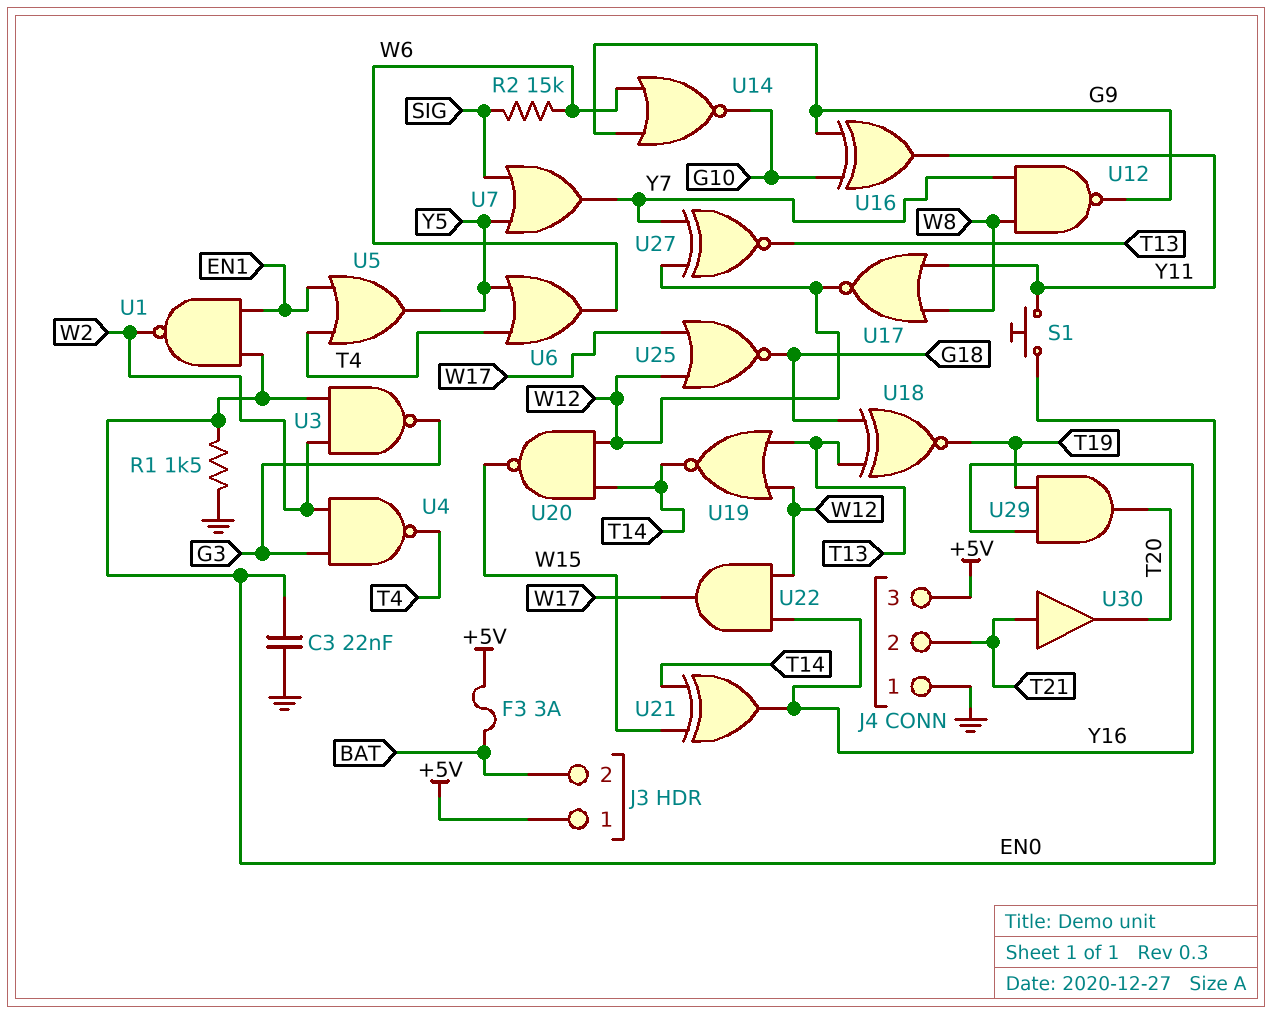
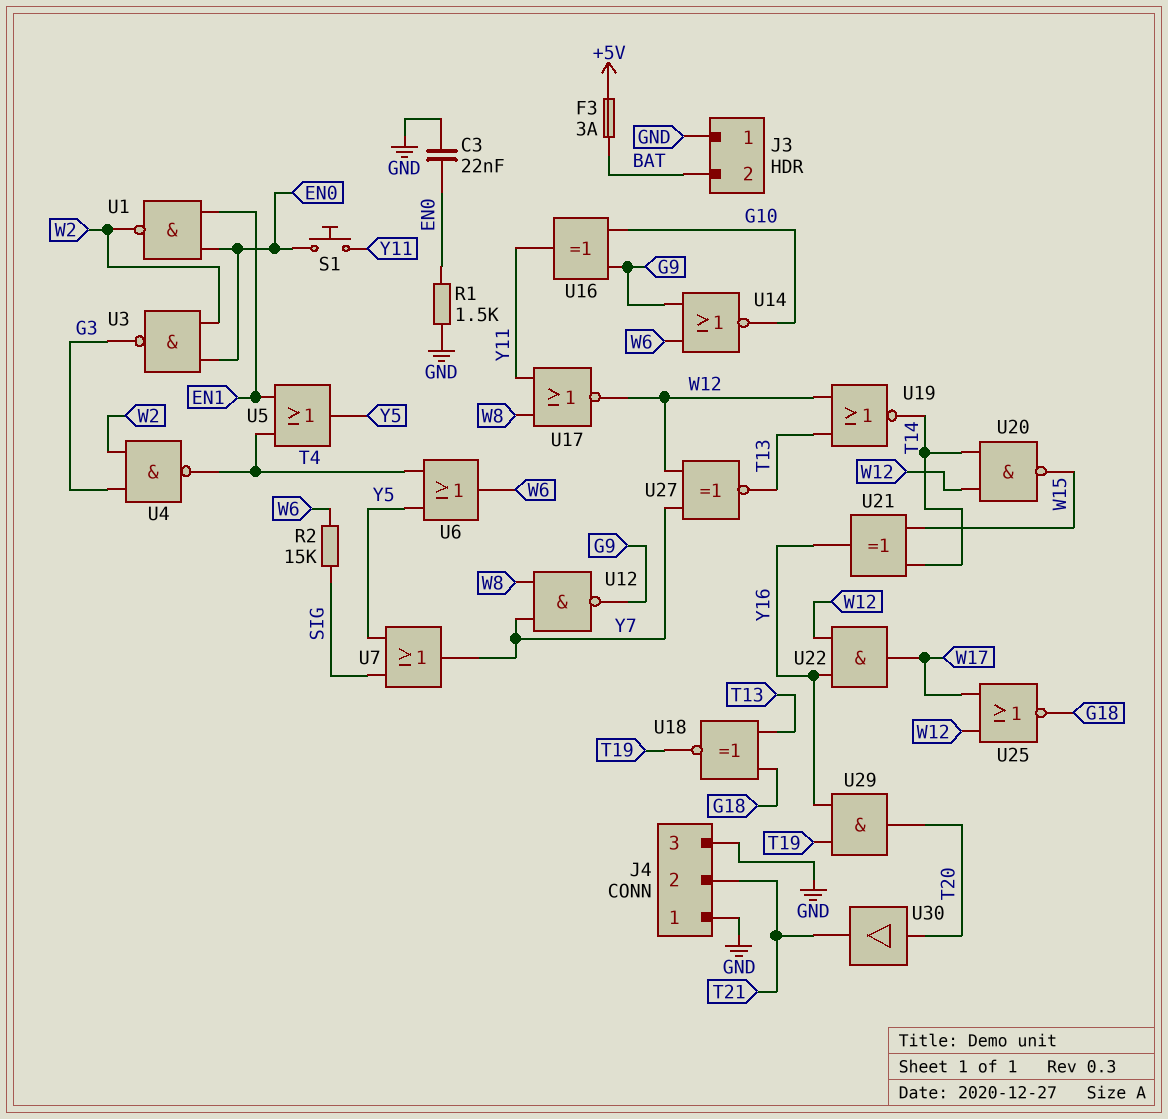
J3 pin 1: +5V -> GND
J4 pin 3: +5V -> GND
U30: buffer (in T21, out T20) -> buffer (in T20, out T21)

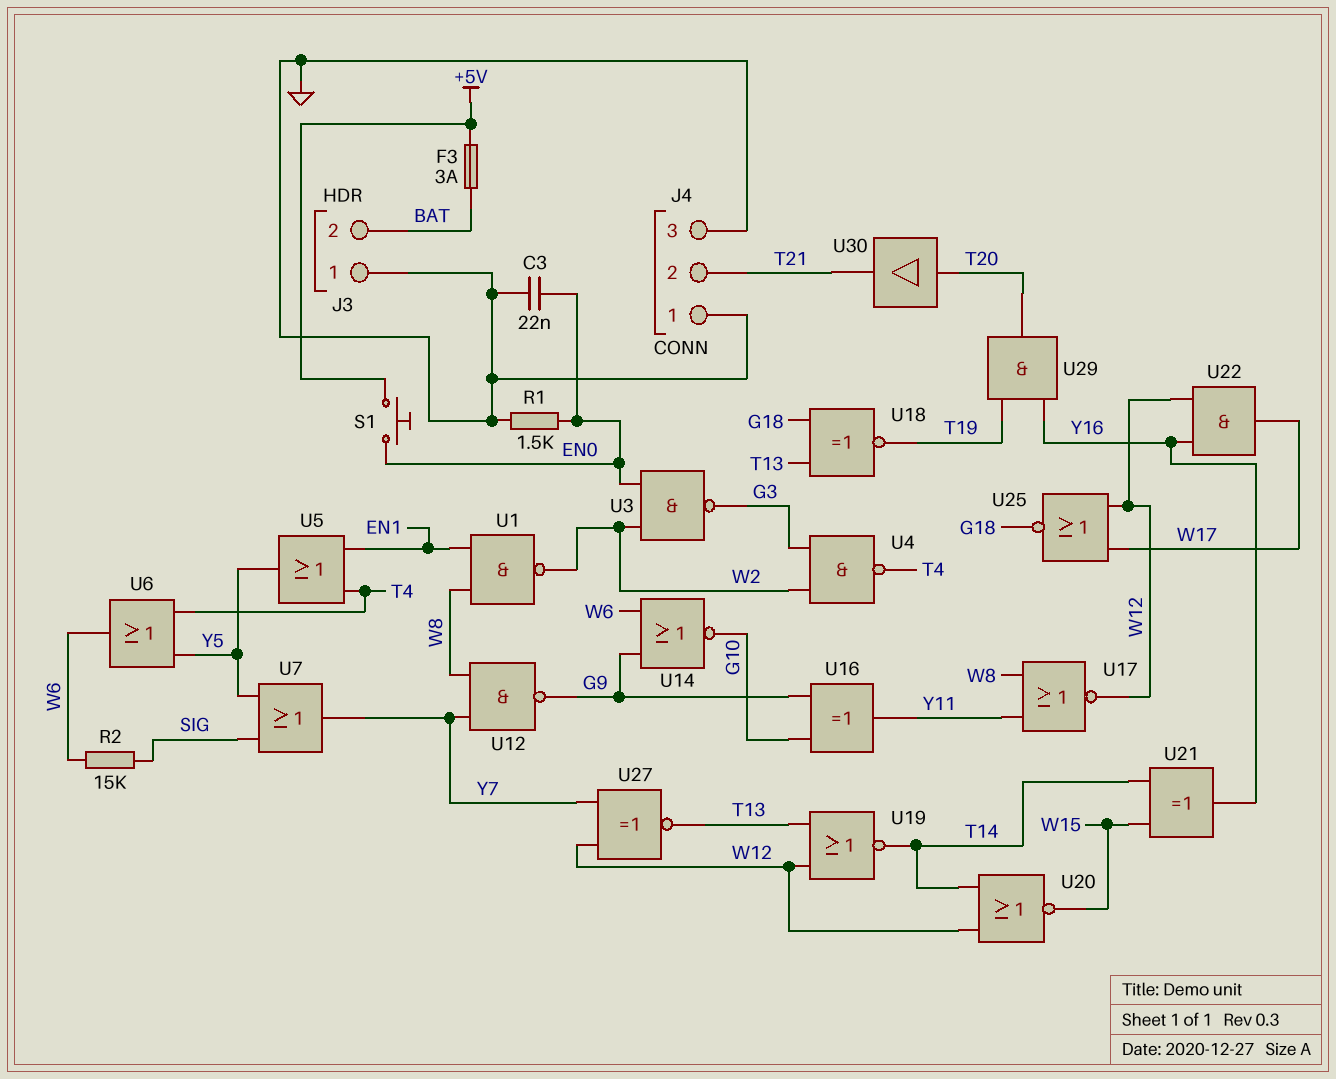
S1: button (EN0, Y11) -> button (+5V, EN0)
U1: NAND (in EN0, in EN1, out W2) -> NAND (in EN1, in W8, out W2)
U20: NAND (in T14, in W12, out W15) -> NOR (in T14, in W12, out W15)

